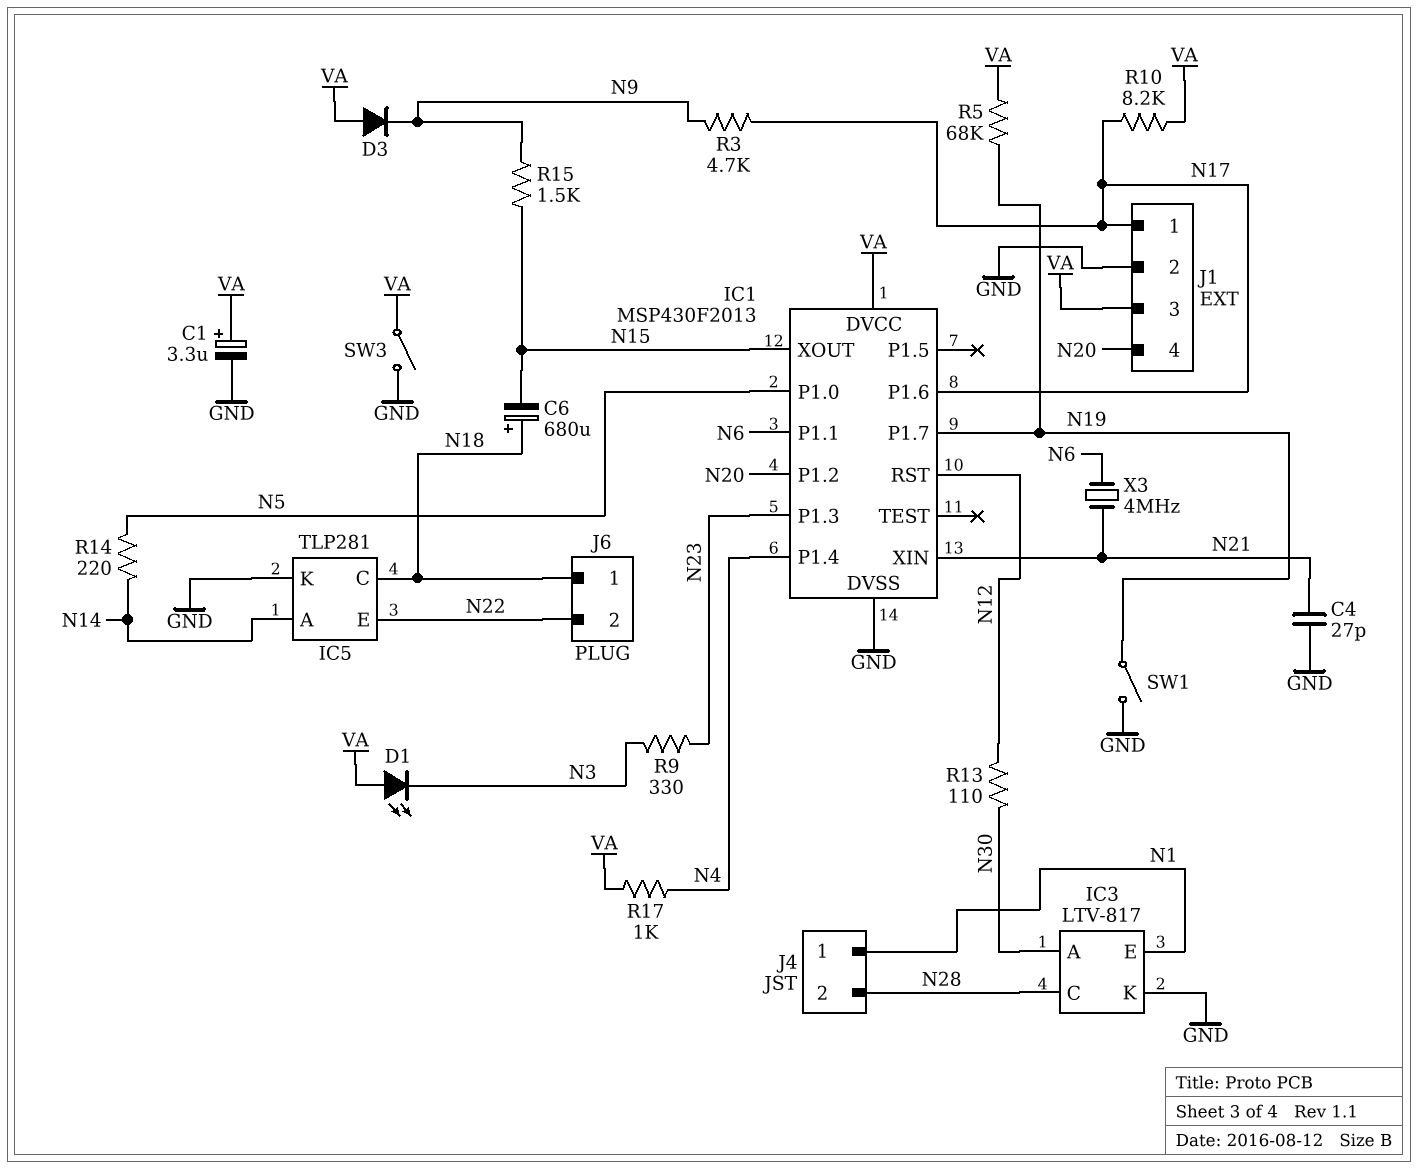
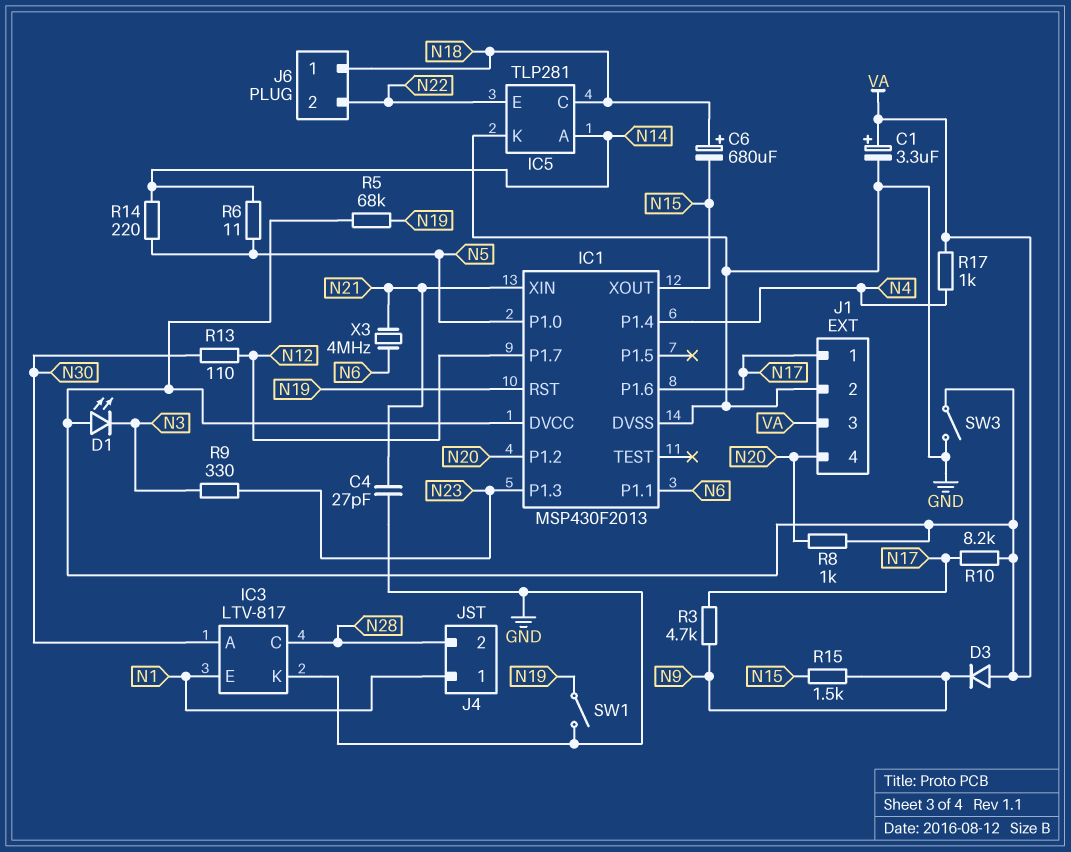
IC1 pin P1.7: N19 -> N12
IC1 pin RST: N12 -> N19
R6: none -> 11 (N5, N14)
R8: none -> 1k (N20, VA)

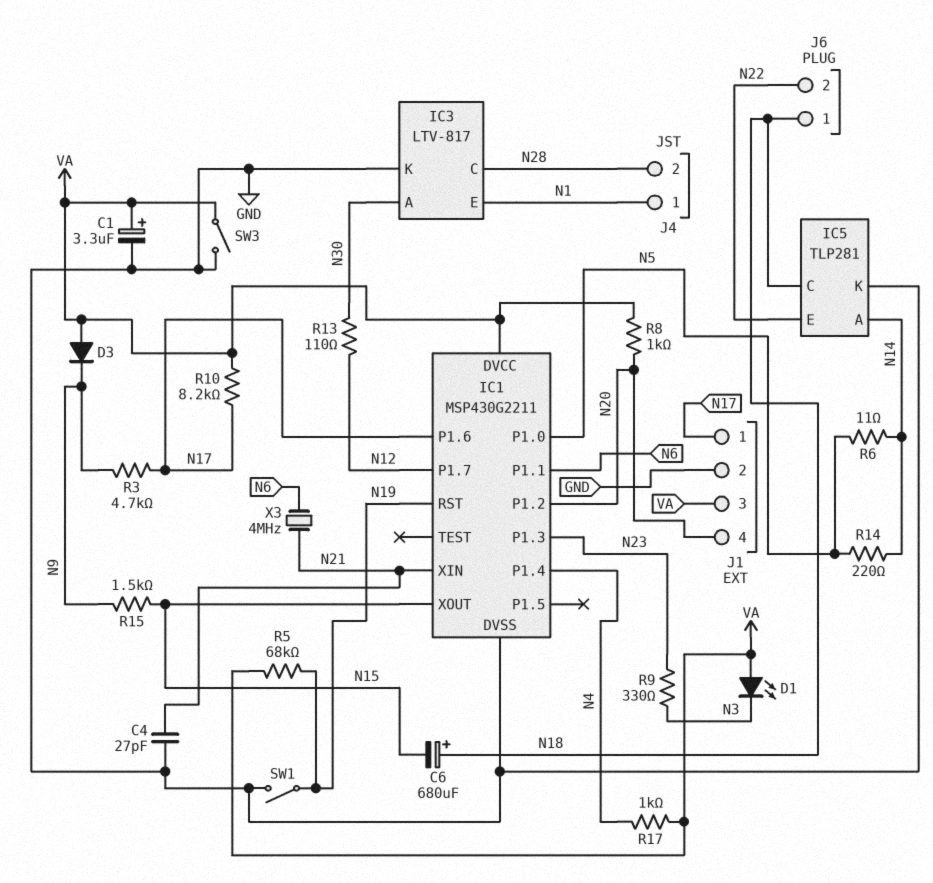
IC1: MSP430F2013 -> MSP430G2211

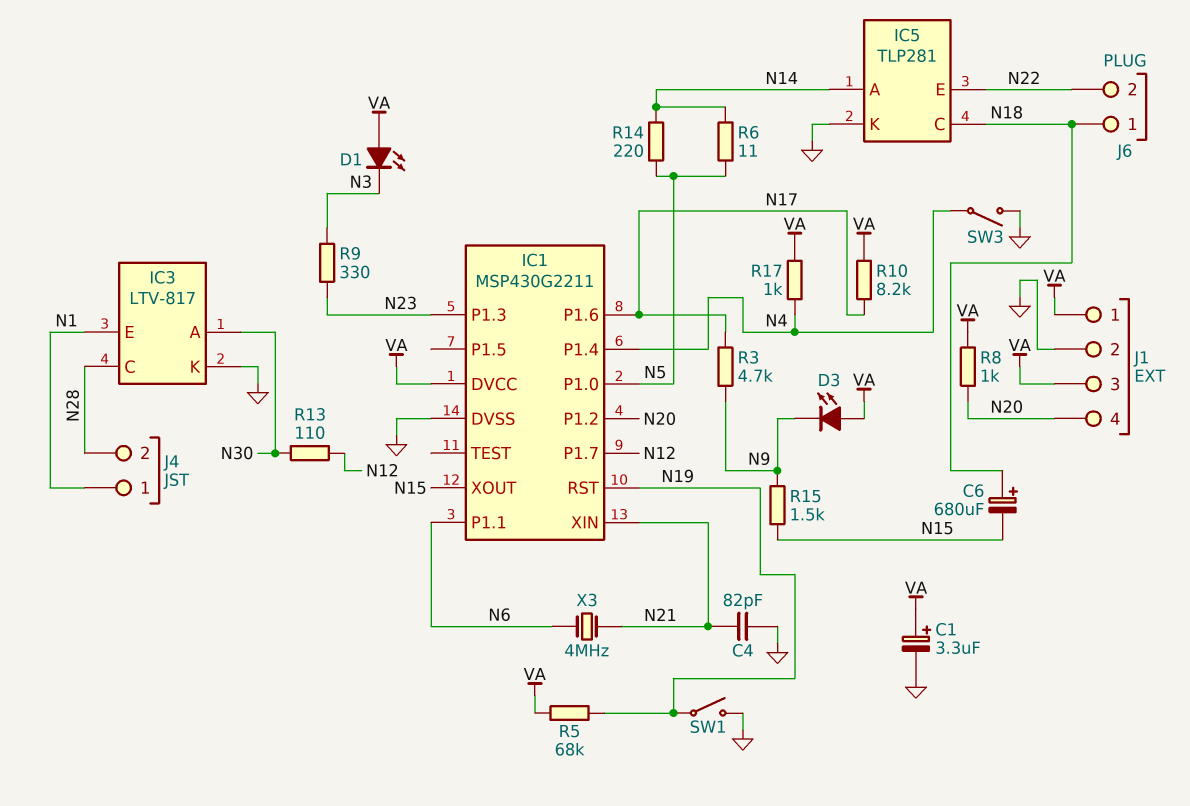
C4: 27pF (GND, N21) -> 82pF (GND, N21)
D3: diode (A VA, K N9) -> LED (A VA, K N9)
J1 pin 1: N17 -> VA
SW3: switch (GND, VA) -> switch (GND, N4)

